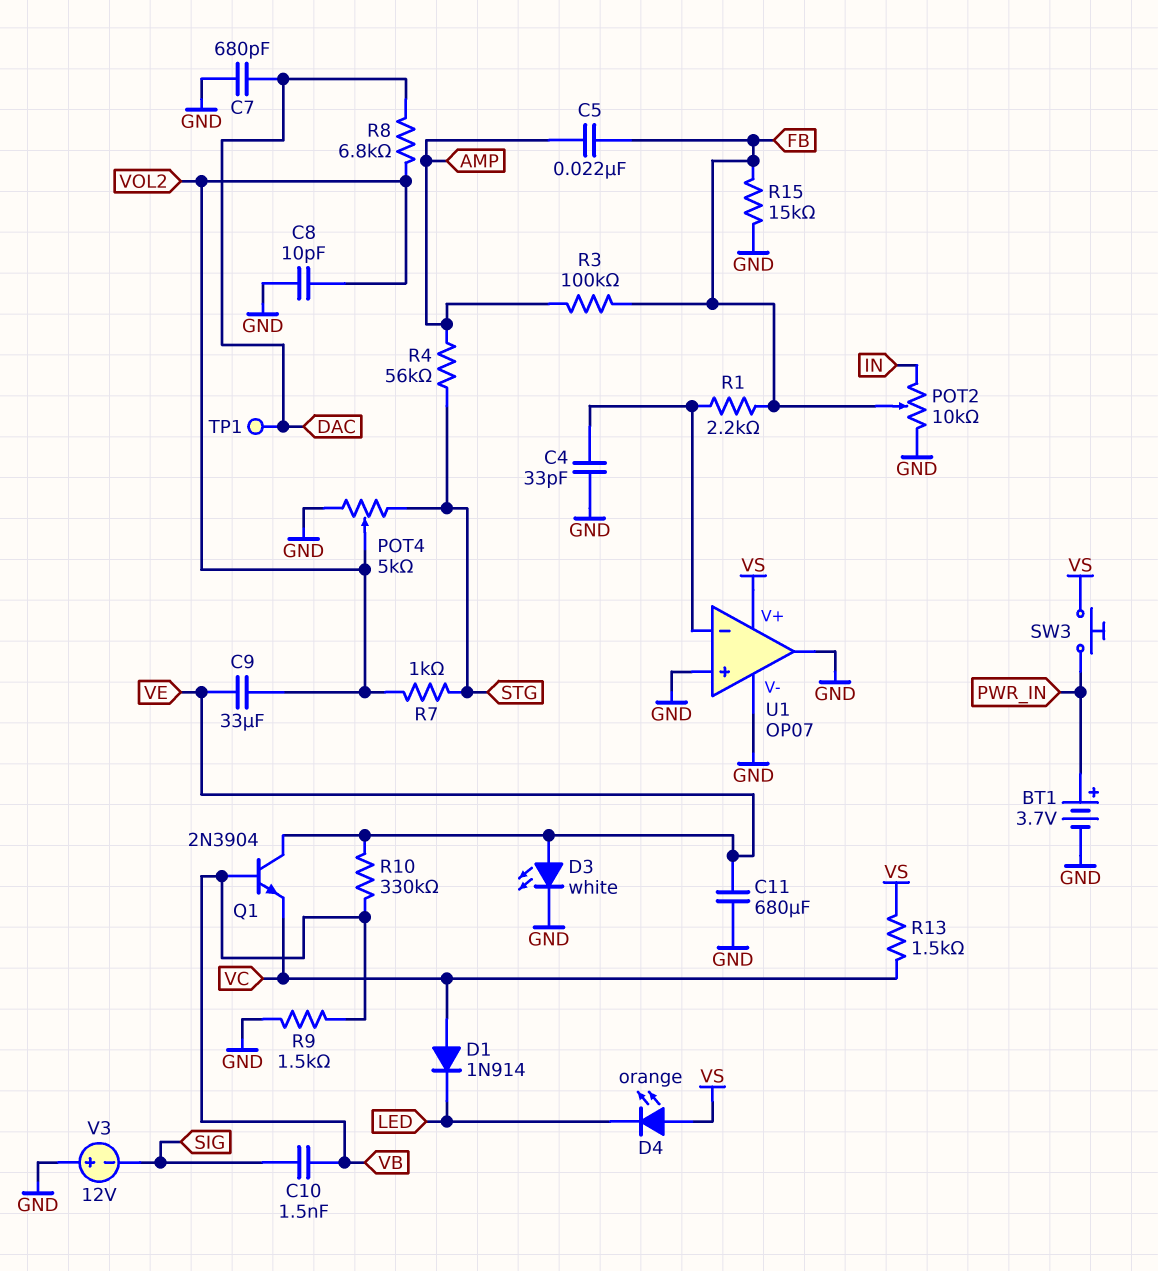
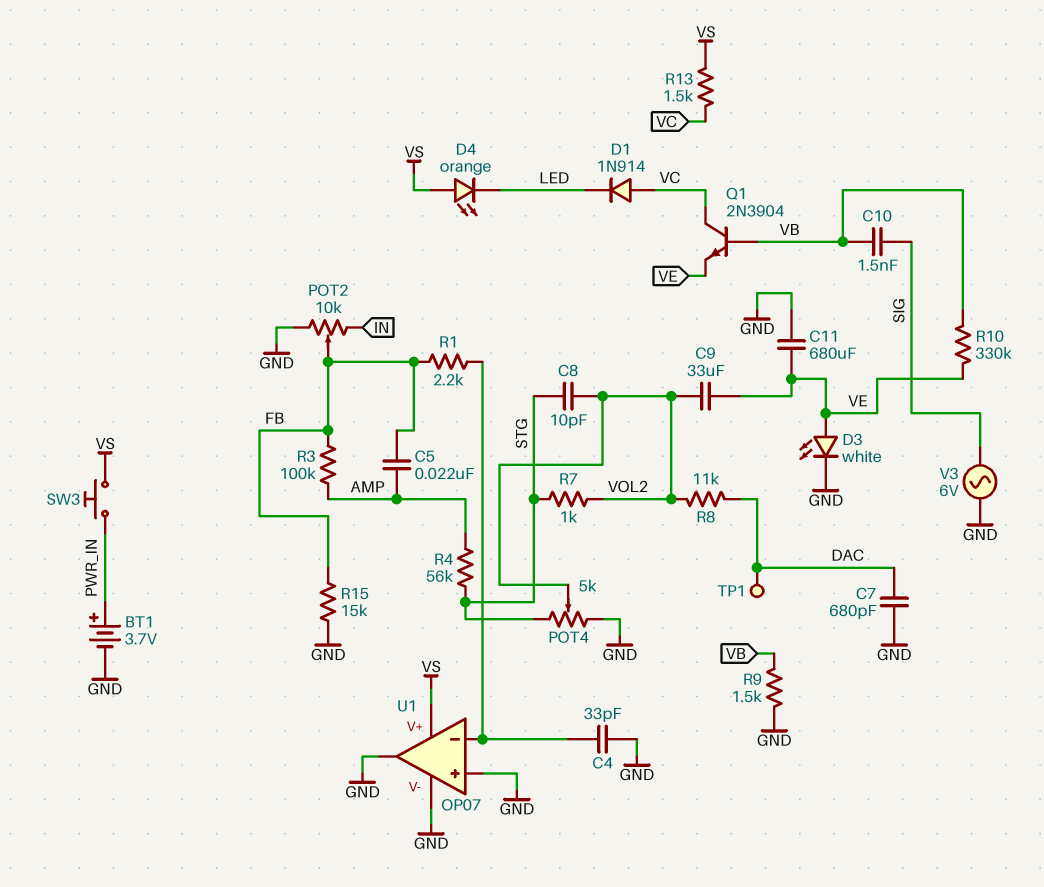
C8: 10pF (GND, VOL2) -> 10pF (STG, VOL2)
Q1: NPN 2N3904 (B VB, C VE, E VC) -> NPN 2N3904 (B VB, C VC, E VE)
R8: 6.8k (DAC, VOL2) -> 11k (DAC, VOL2)
V3: 12V (plus GND, minus SIG) -> AC 6V (GND, SIG)

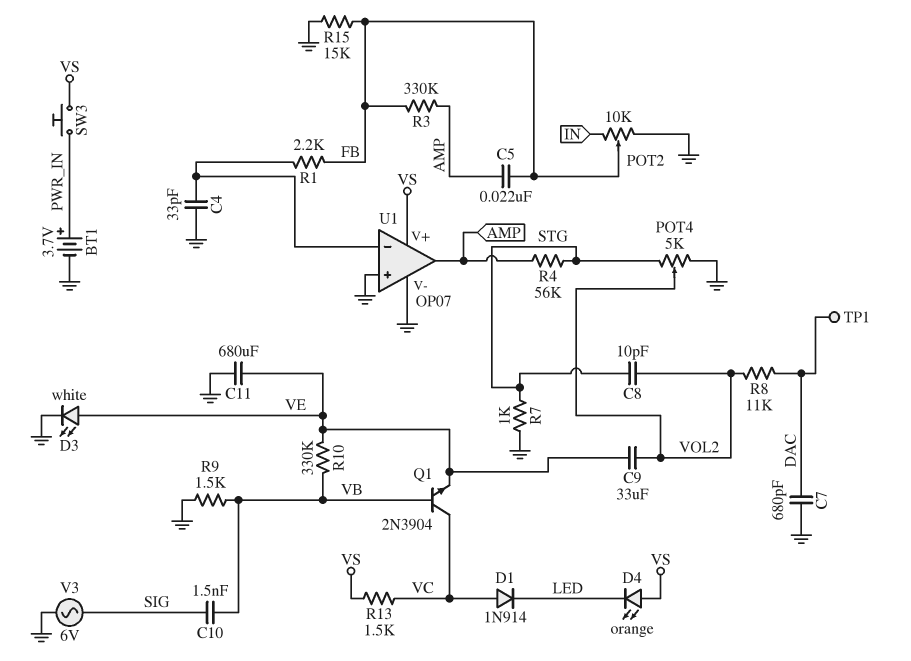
R3: 100k (AMP, FB) -> 330k (AMP, FB)
R7: 1k (STG, VOL2) -> 1k (GND, STG)
U1 pin out: GND -> AMP

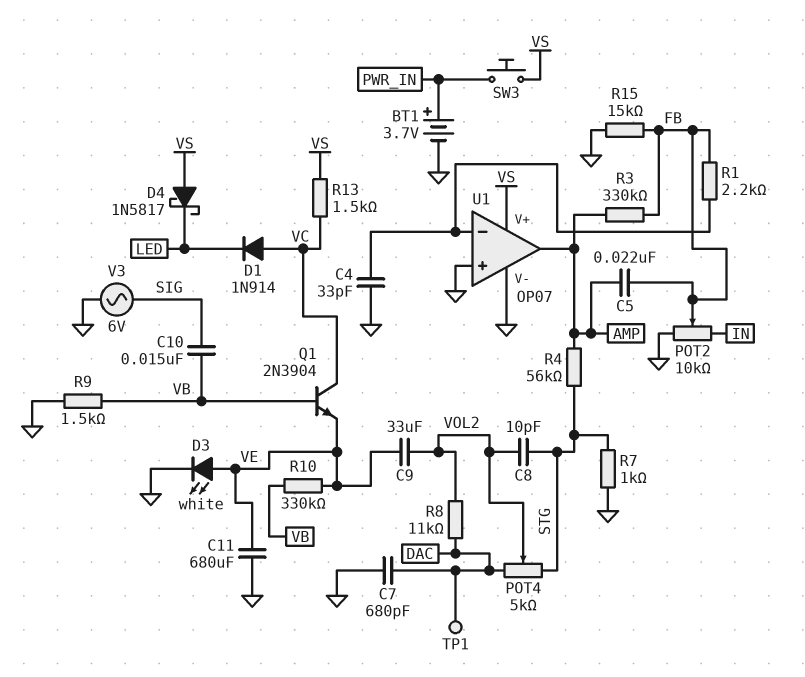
C10: 1.5nF (SIG, VB) -> 15nF (SIG, VB)
D4: LED orange (A VS, K LED) -> schottky 1N5817 (A VS, K LED)
POT4: 5k (GND, STG, wiper VOL2) -> 5k (DAC, STG, wiper VOL2)

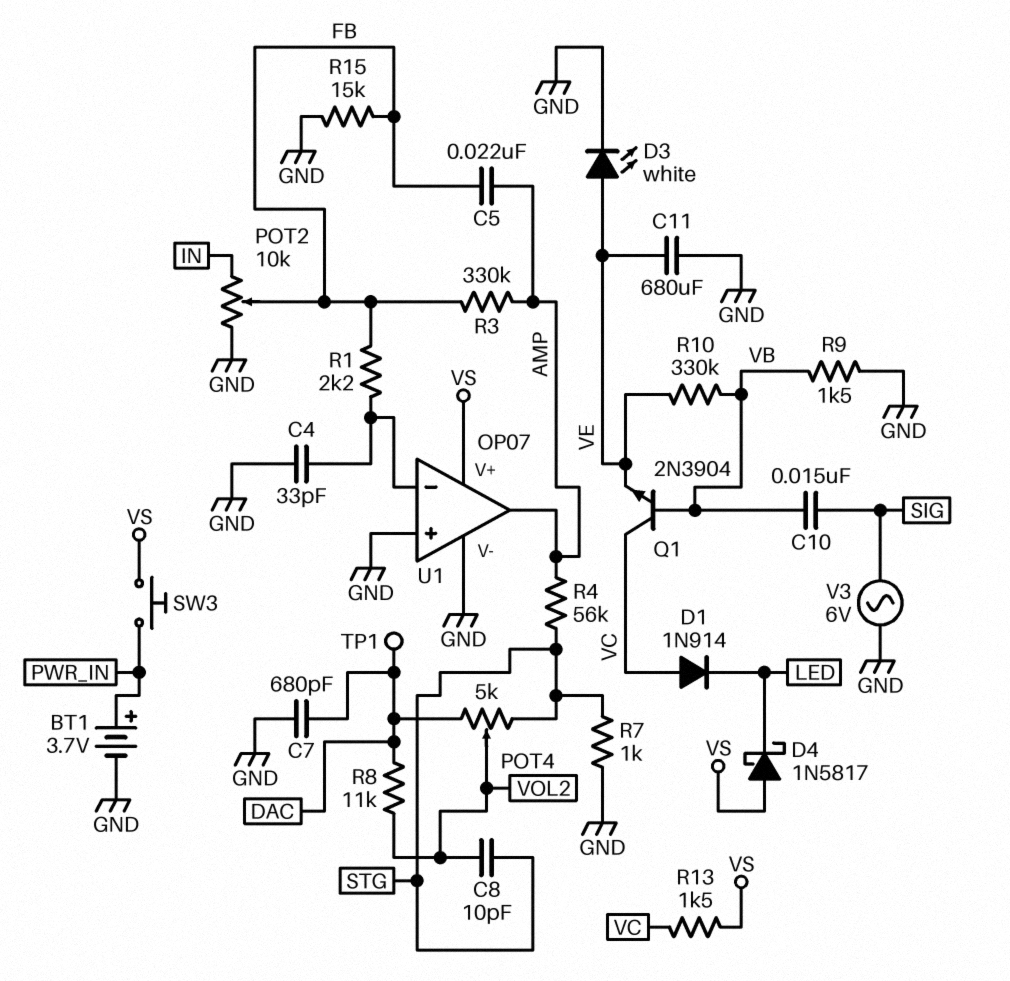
C9: 33uF (VE, VOL2) -> none

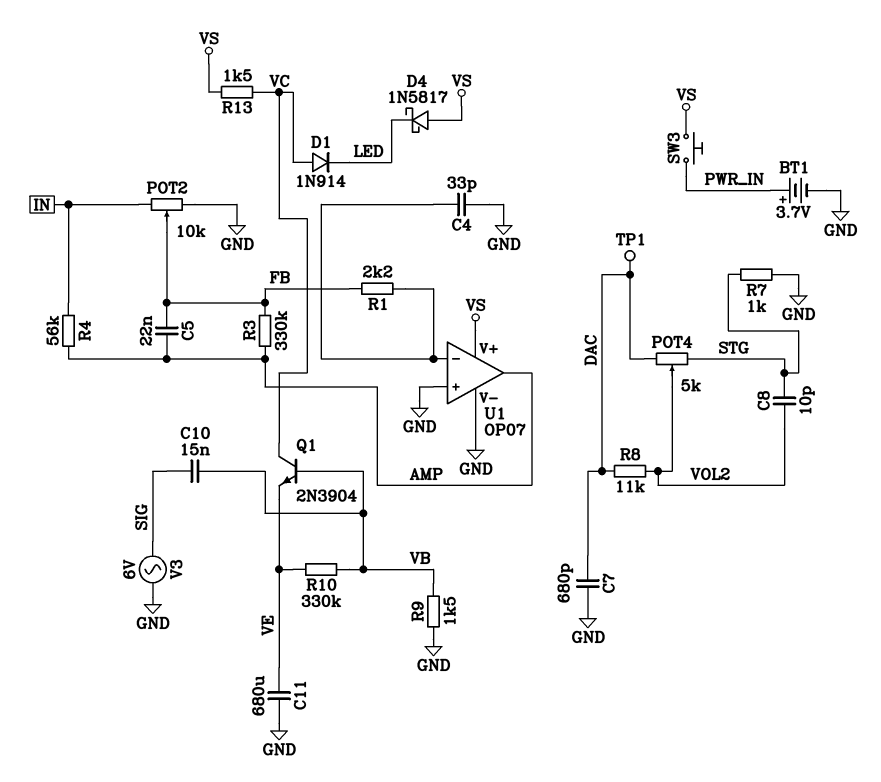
D3: LED white (A VE, K GND) -> none
R4: 56k (AMP, STG) -> 56k (AMP, IN)
R15: 15k (FB, GND) -> none

